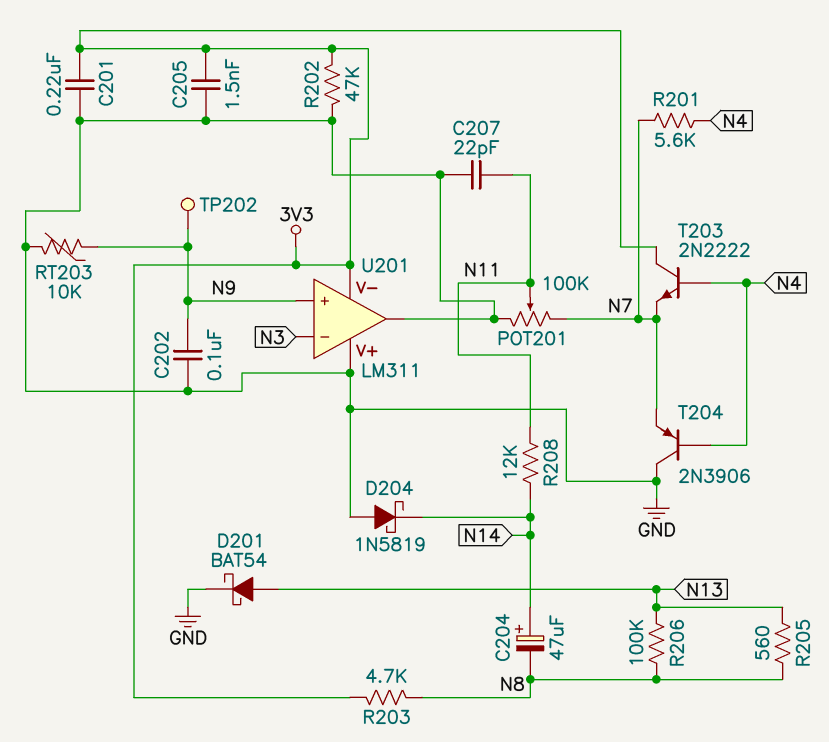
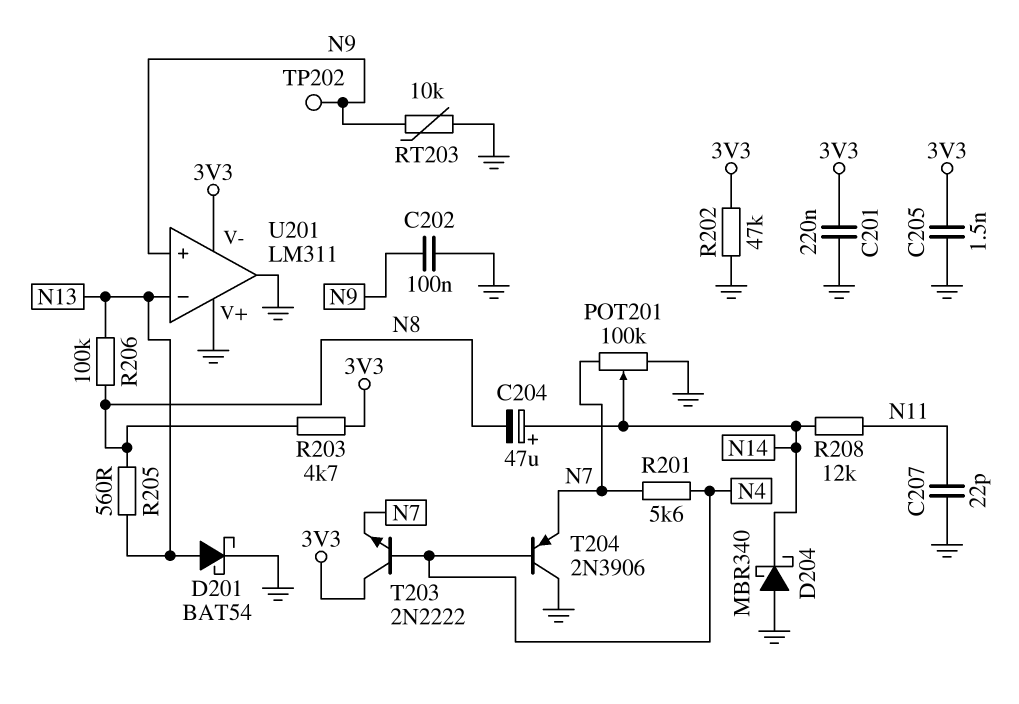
D204: schottky 1N5819 (A GND, K N14) -> schottky MBR340 (A GND, K N14)
POT201: 100k (GND, N7, wiper N11) -> 100k (GND, N7, wiper N14)
U201 pin in-: N3 -> N13

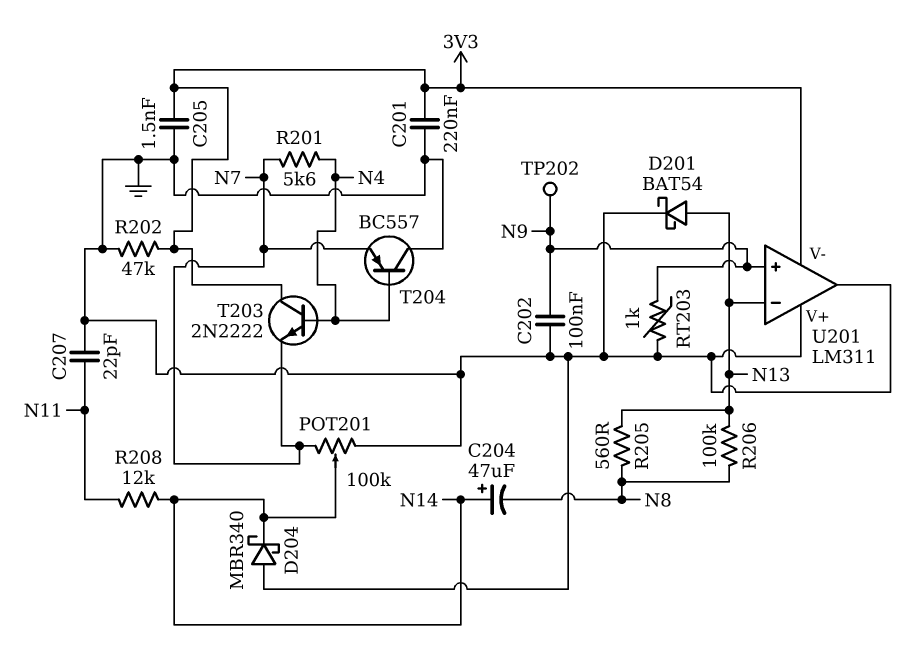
R203: 4.7k (3V3, N8) -> none
RT203: 10k (GND, N9) -> 1k (GND, N9)
T204: PNP 2N3906 (B N4, C GND, E N7) -> PNP BC557 (B N4, C GND, E N7)

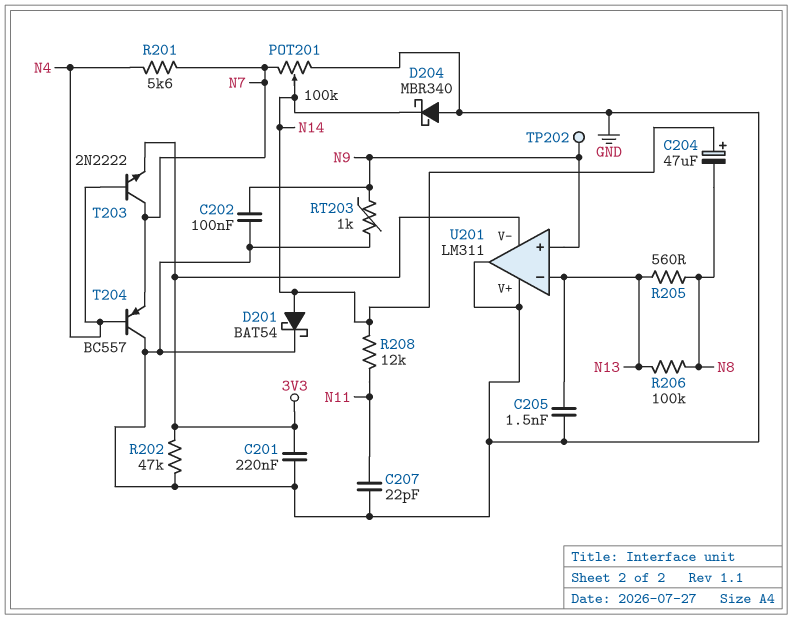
C205: 1.5nF (3V3, GND) -> 1.5nF (GND, N13)
D201: schottky BAT54 (A N13, K GND) -> schottky BAT54 (A N14, K GND)
T203: NPN 2N2222 (B N4, C 3V3, E N7) -> NPN 2N2222 (B N4, C N7, E 3V3)

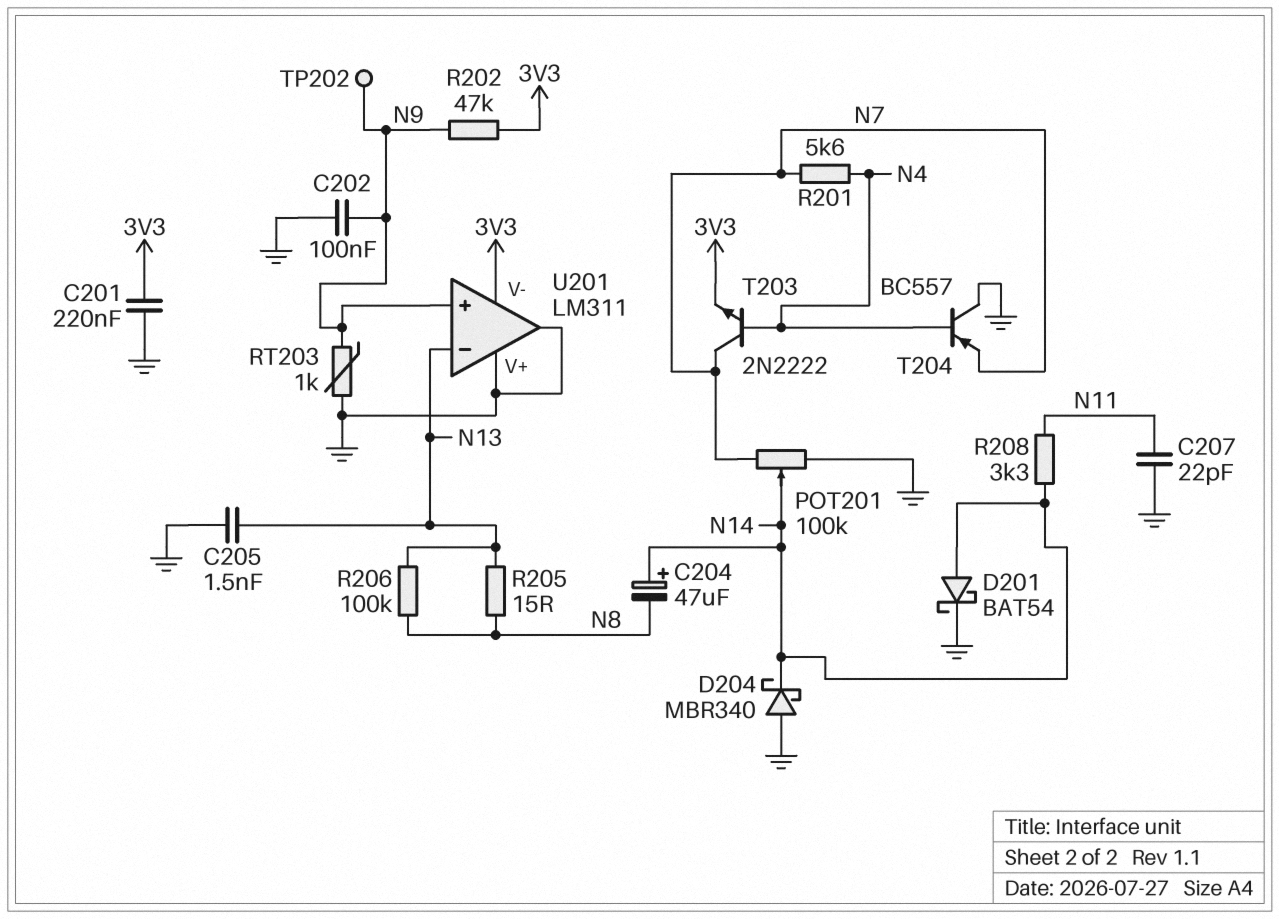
R202: 47k (3V3, GND) -> 47k (3V3, N9)
R205: 560 (N8, N13) -> 15 (N8, N13)
R208: 12k (N11, N14) -> 3.3k (N11, N14)

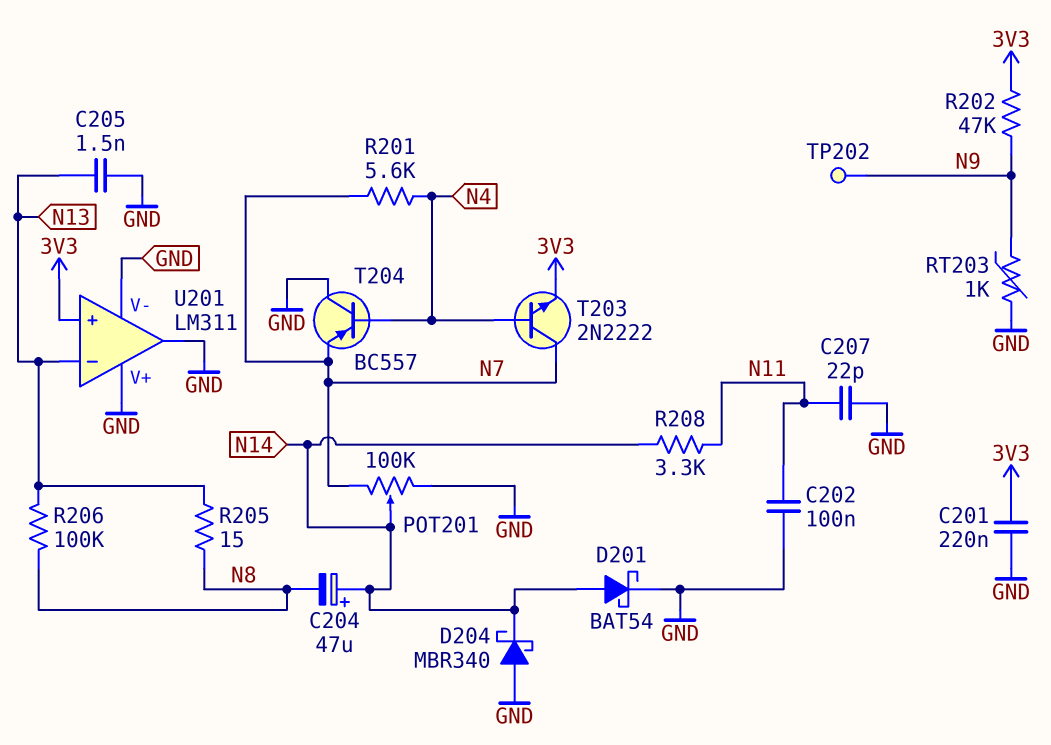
C202: 100nF (GND, N9) -> 100nF (GND, N11)
U201 pin V-: 3V3 -> GND
U201 pin in+: N9 -> 3V3

